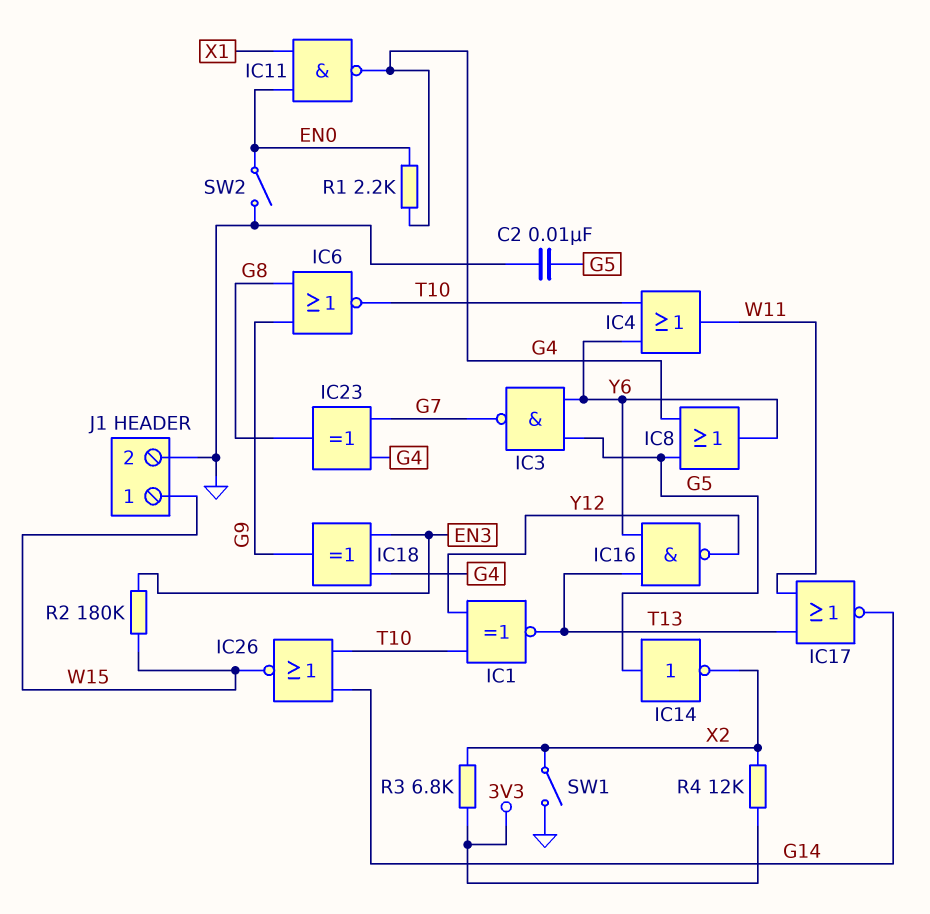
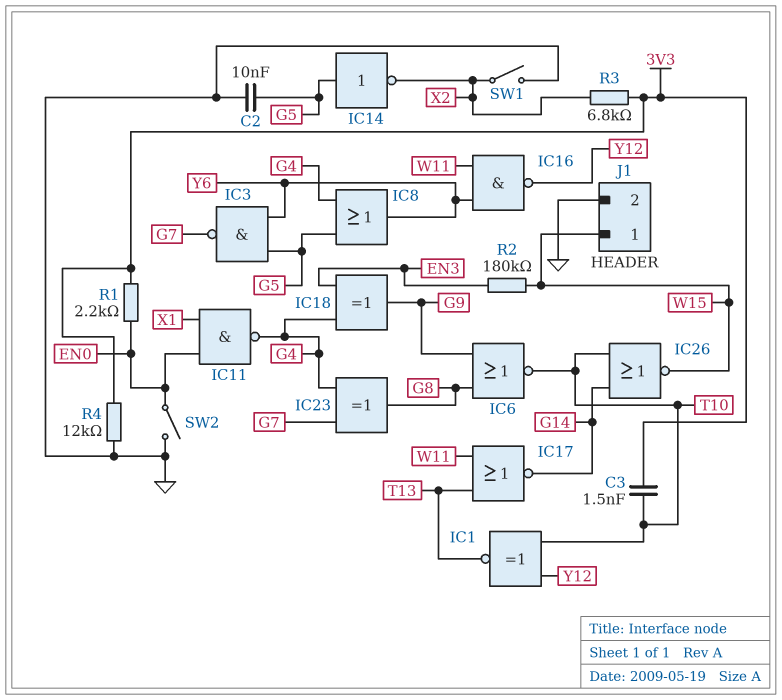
C3: none -> 1.5nF (3V3, T10)
IC4: OR (in T10, in Y6, out W11) -> none
IC16: NAND (in T13, in Y6, out Y12) -> NAND (in W11, in Y6, out Y12)
R1: 2.2k (EN0, G4) -> 2.2k (3V3, EN0)
R4: 12k (3V3, X2) -> 12k (3V3, GND)

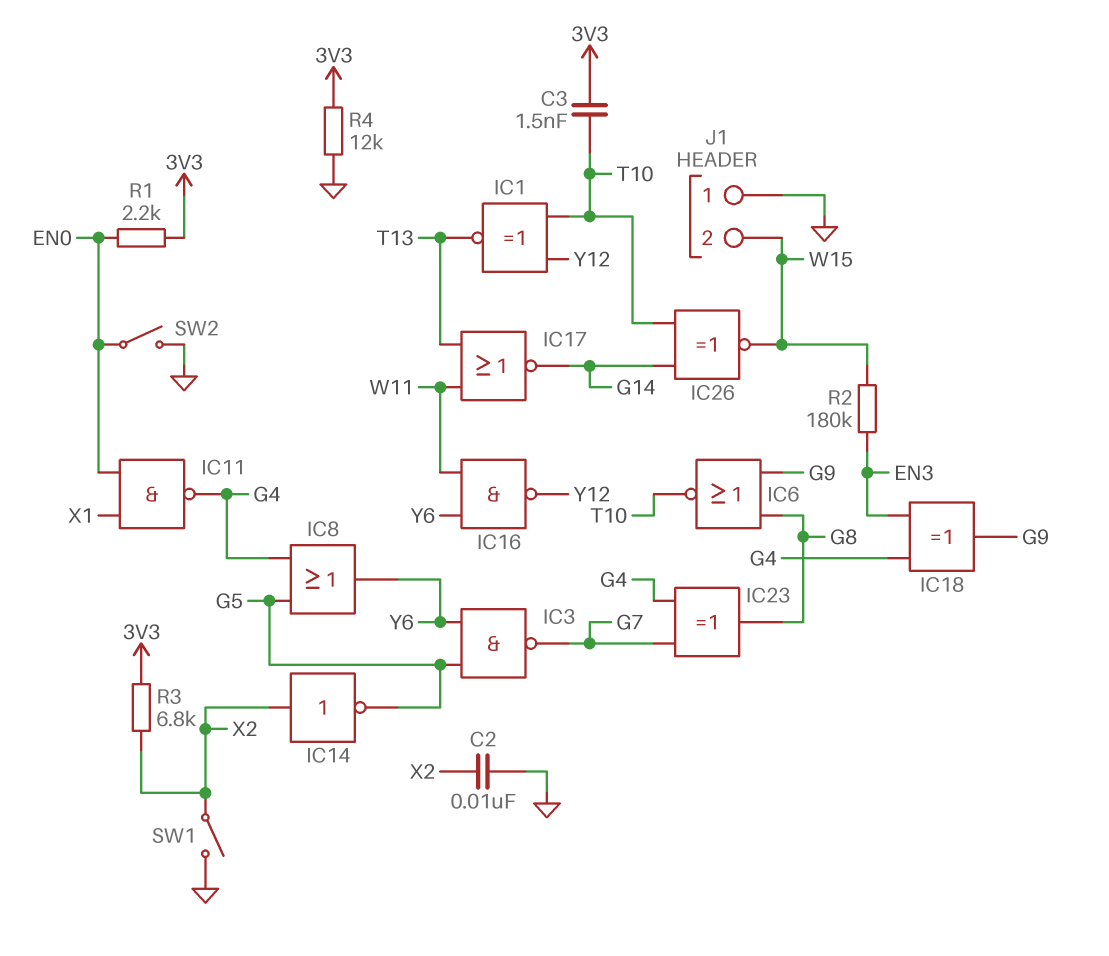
C2: 10nF (G5, GND) -> 10nF (GND, X2)
IC14: NOT (in G5, out X2) -> NOT (in X2, out G5)
IC26: NOR (in G14, in T10, out W15) -> XNOR (in G14, in T10, out W15)
J1 pin 1: W15 -> GND
J1 pin 2: GND -> W15

